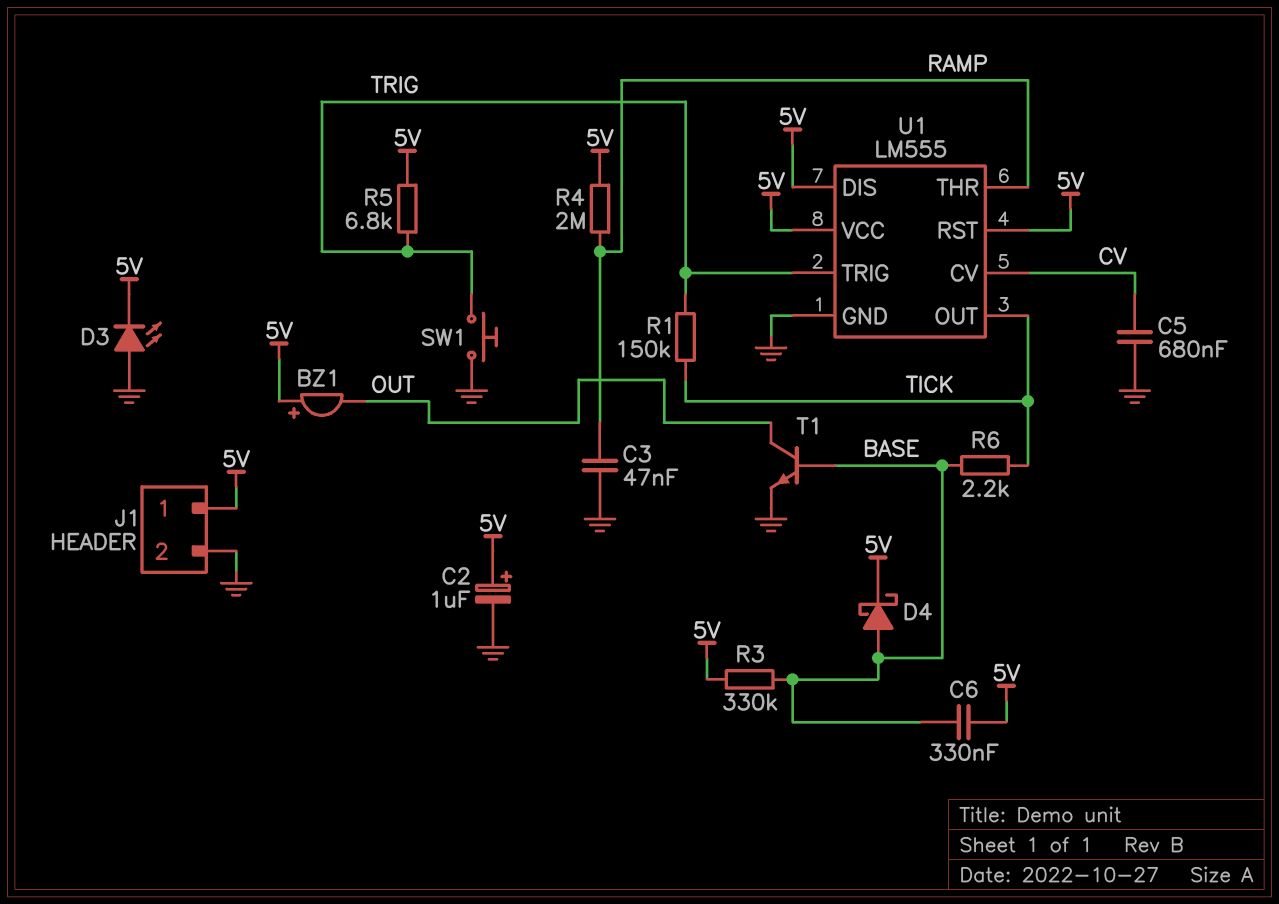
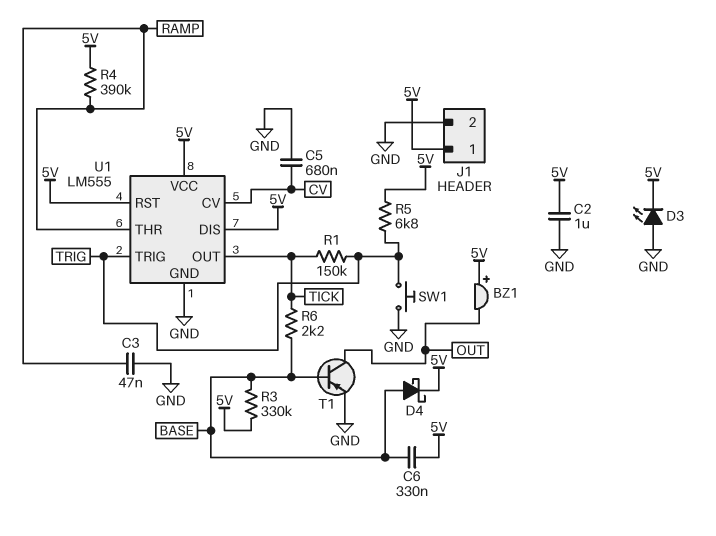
C2: 1uF (plus 5V, minus GND) -> 1uF (5V, GND)
R4: 2M (5V, RAMP) -> 390k (5V, RAMP)
T1: NPN (B BASE, C OUT, E GND) -> PNP (B BASE, C OUT, E GND)

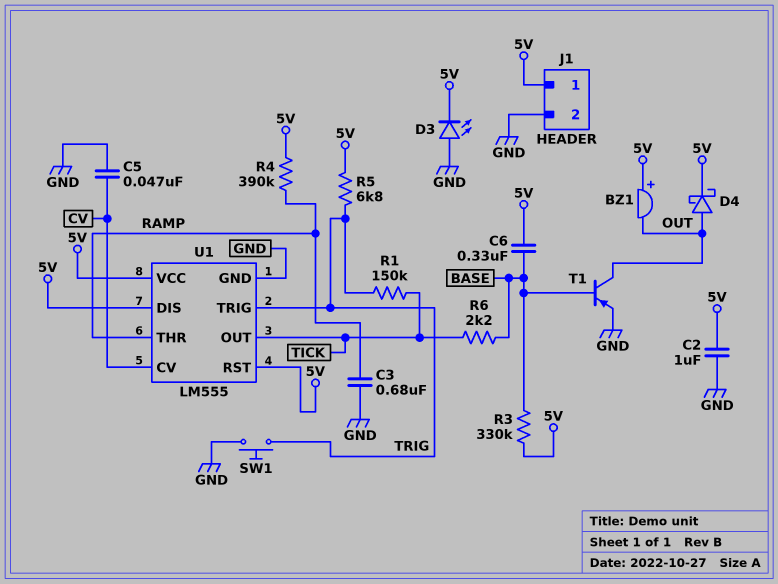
C3: 47nF (GND, RAMP) -> 680nF (GND, RAMP)
C5: 680nF (CV, GND) -> 47nF (CV, GND)
D4: schottky (A BASE, K 5V) -> schottky (A OUT, K 5V)

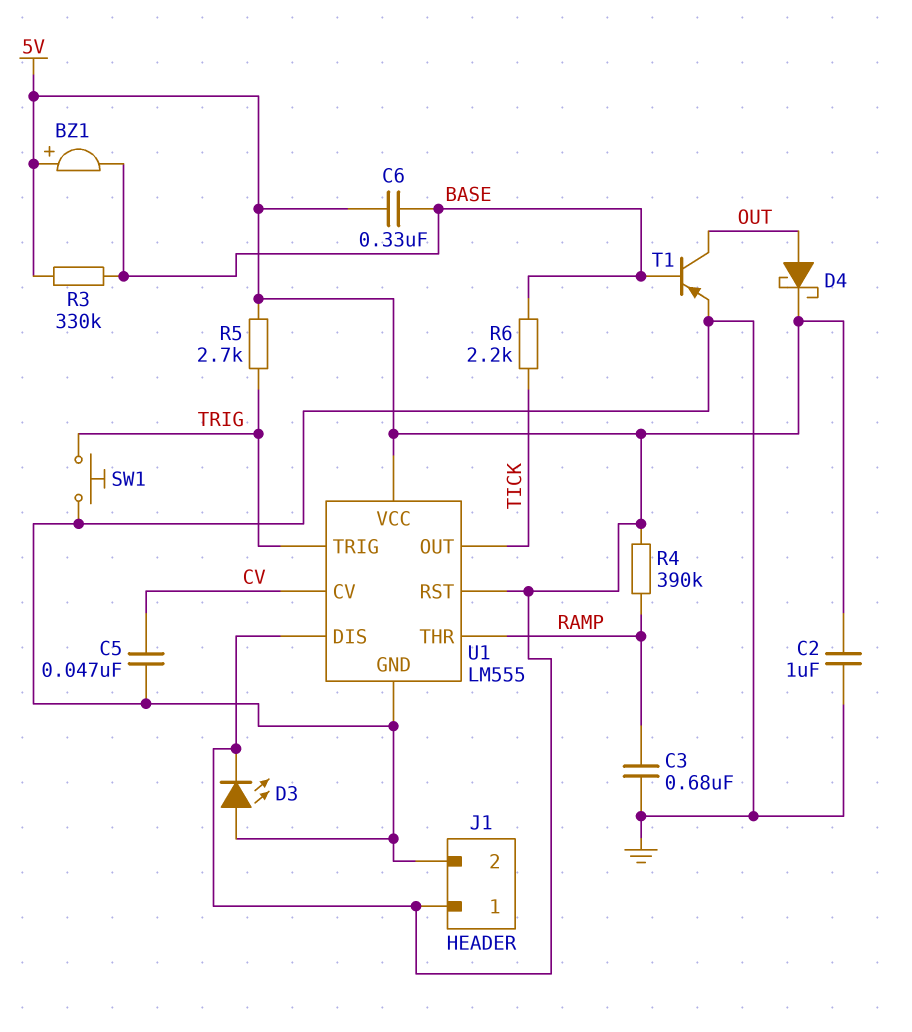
BZ1: buzzer (plus 5V, minus OUT) -> buzzer (plus 5V, minus BASE)
R1: 150k (TICK, TRIG) -> none
R5: 6.8k (5V, TRIG) -> 2.7k (5V, TRIG)

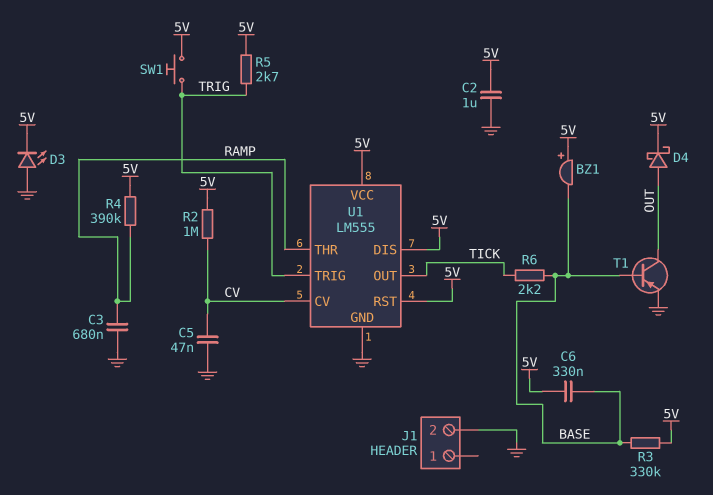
J1 pin 1: 5V -> none
R2: none -> 1M (5V, CV)
SW1: button (GND, TRIG) -> button (5V, TRIG)

